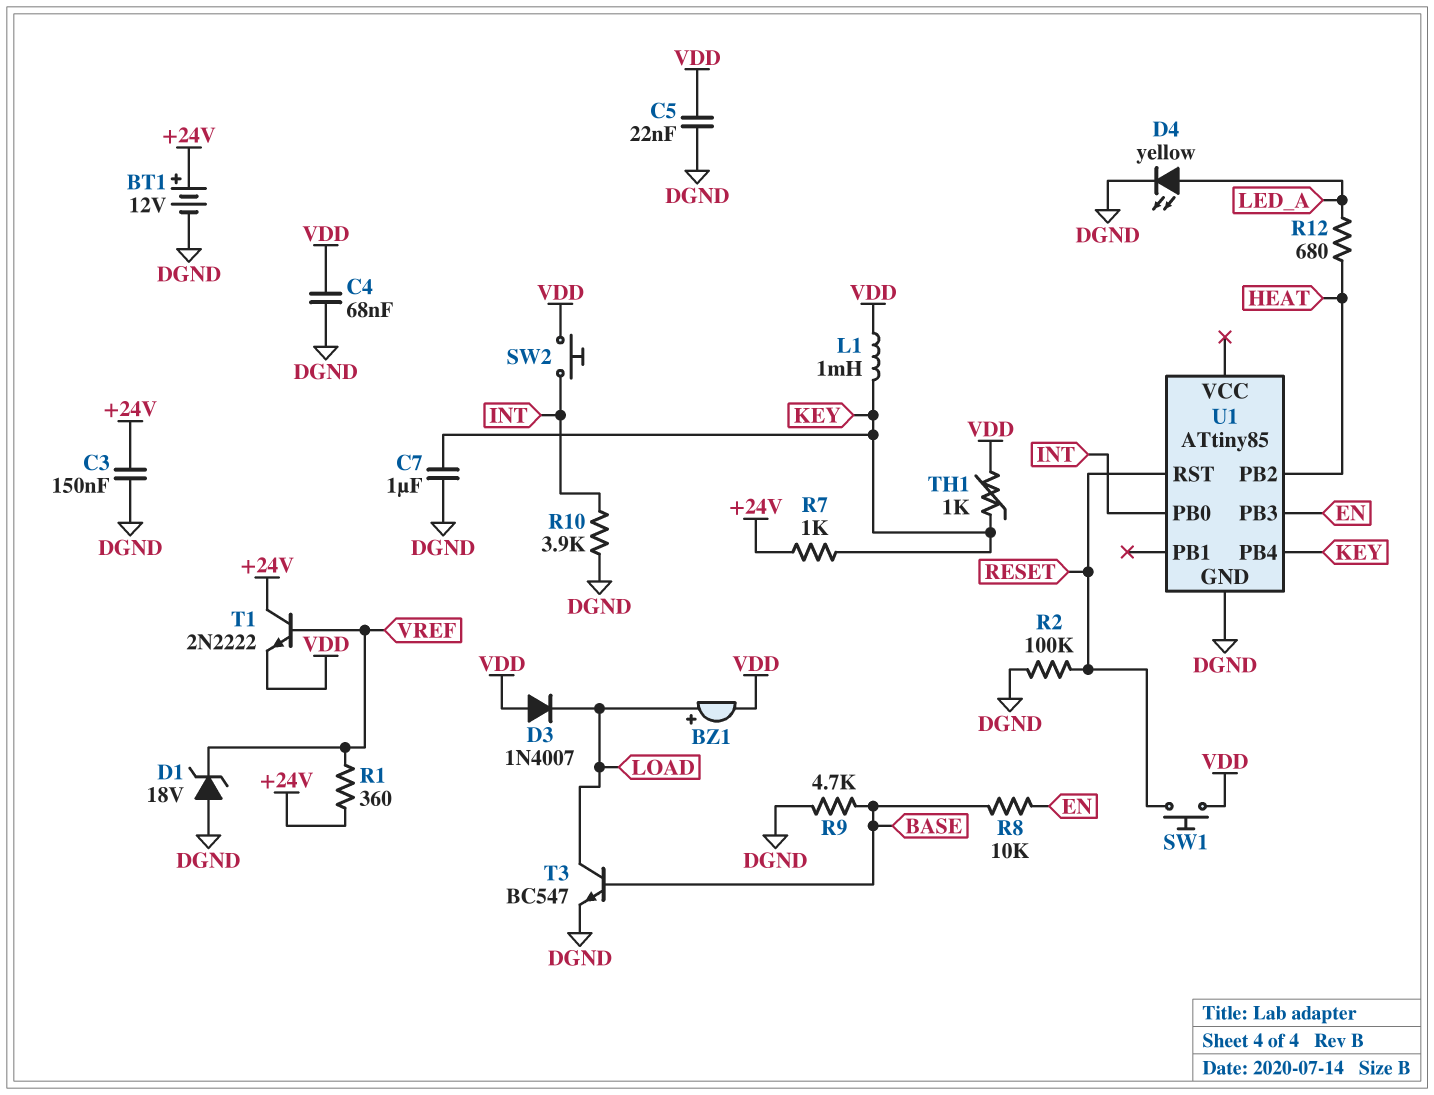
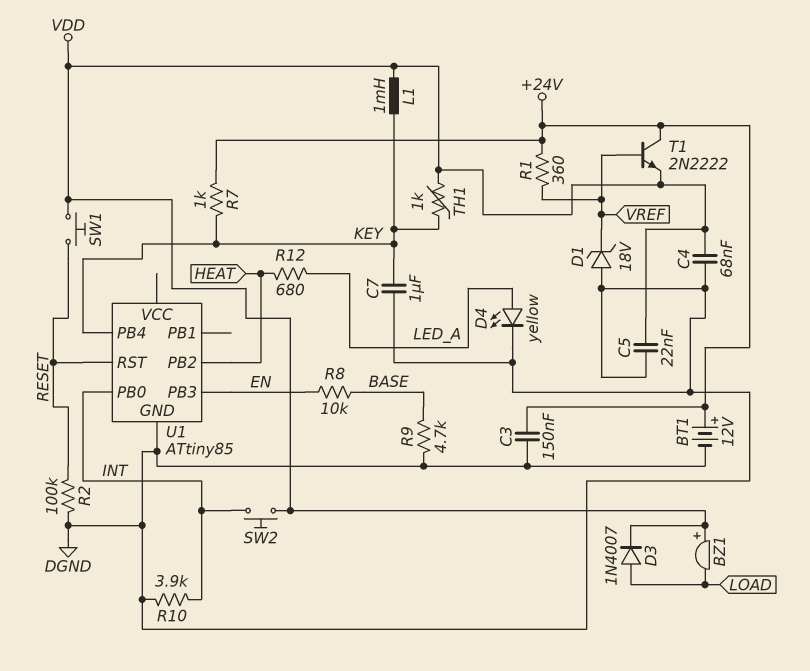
BZ1: buzzer (plus LOAD, minus VDD) -> buzzer (plus VDD, minus LOAD)
D3: diode 1N4007 (A VDD, K LOAD) -> diode 1N4007 (A LOAD, K VDD)
T3: NPN BC547 (B BASE, C LOAD, E DGND) -> none

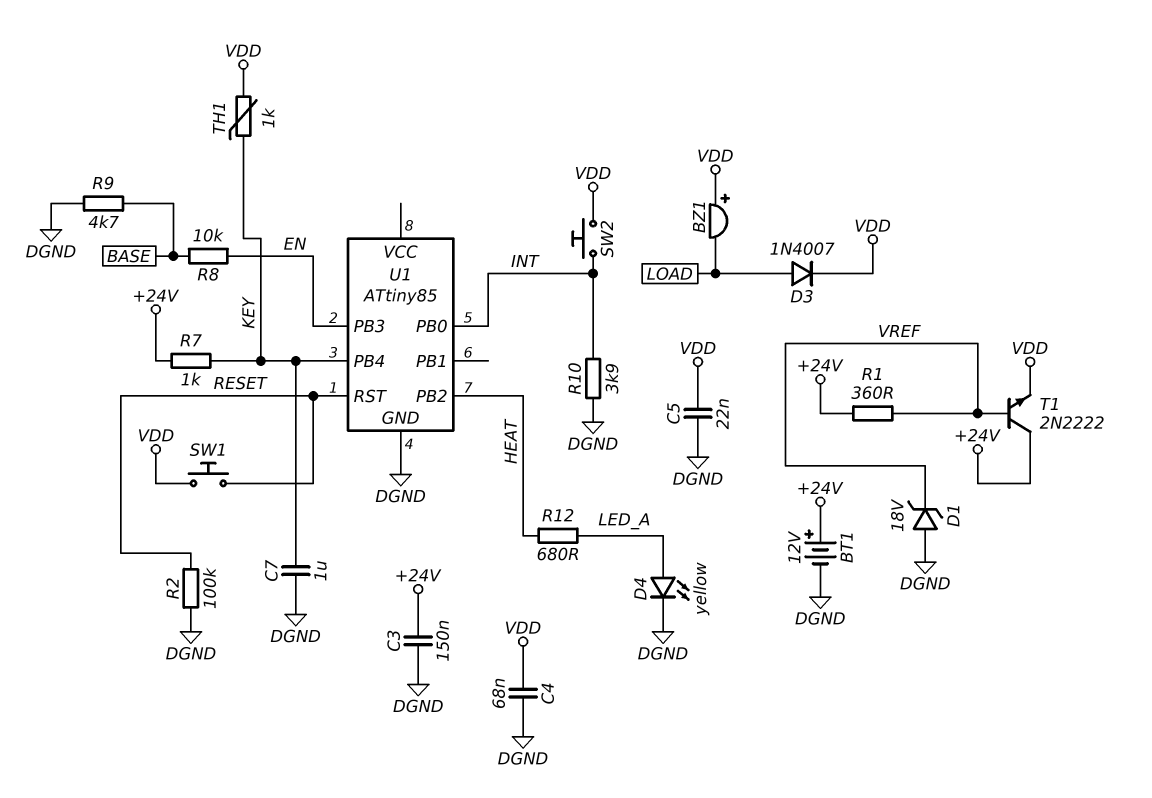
L1: 1mH (KEY, VDD) -> none

